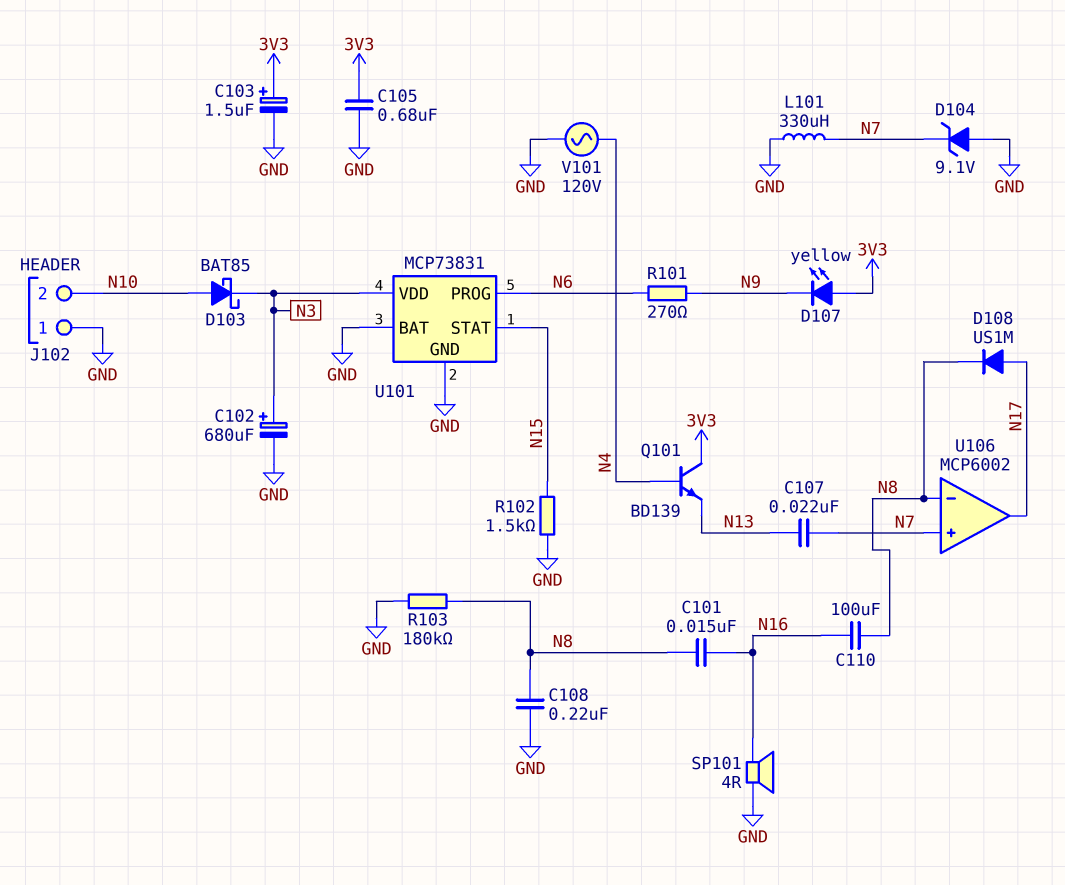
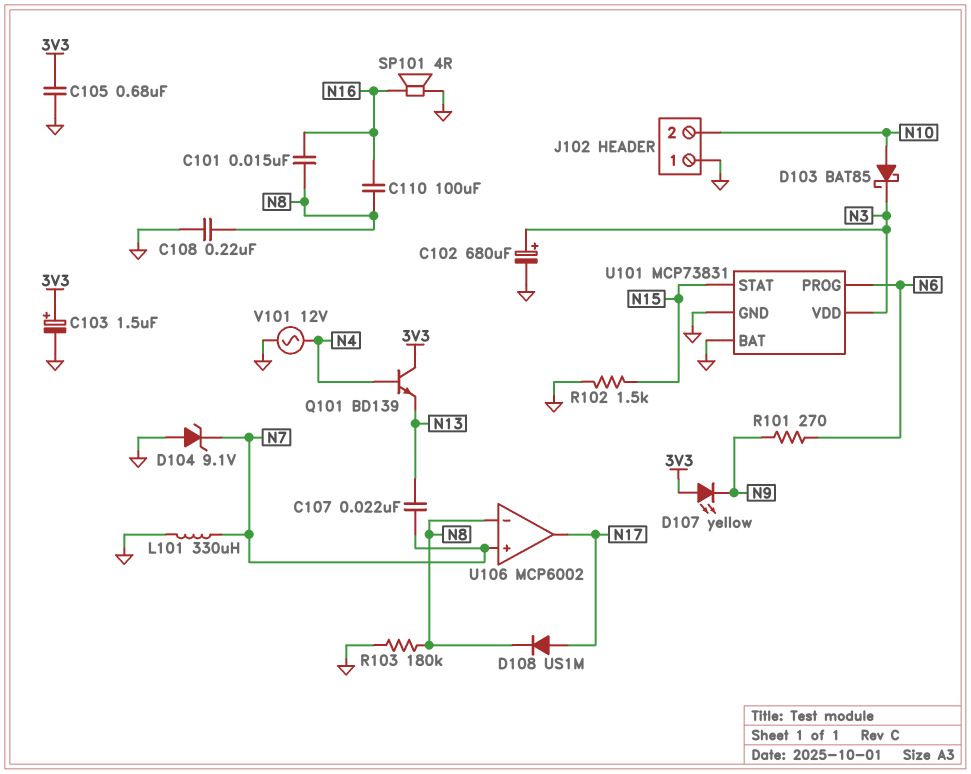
V101: AC 120V (GND, N4) -> AC 12V (GND, N4)

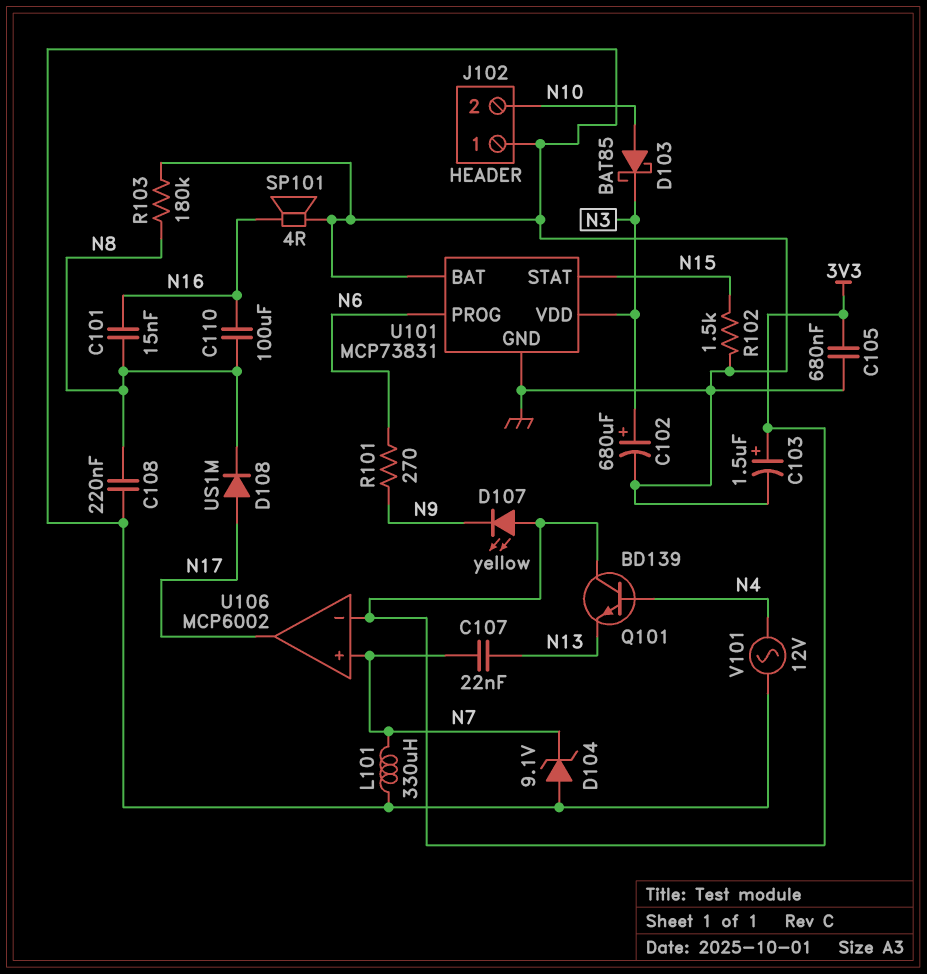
U106 pin in-: N8 -> 3V3

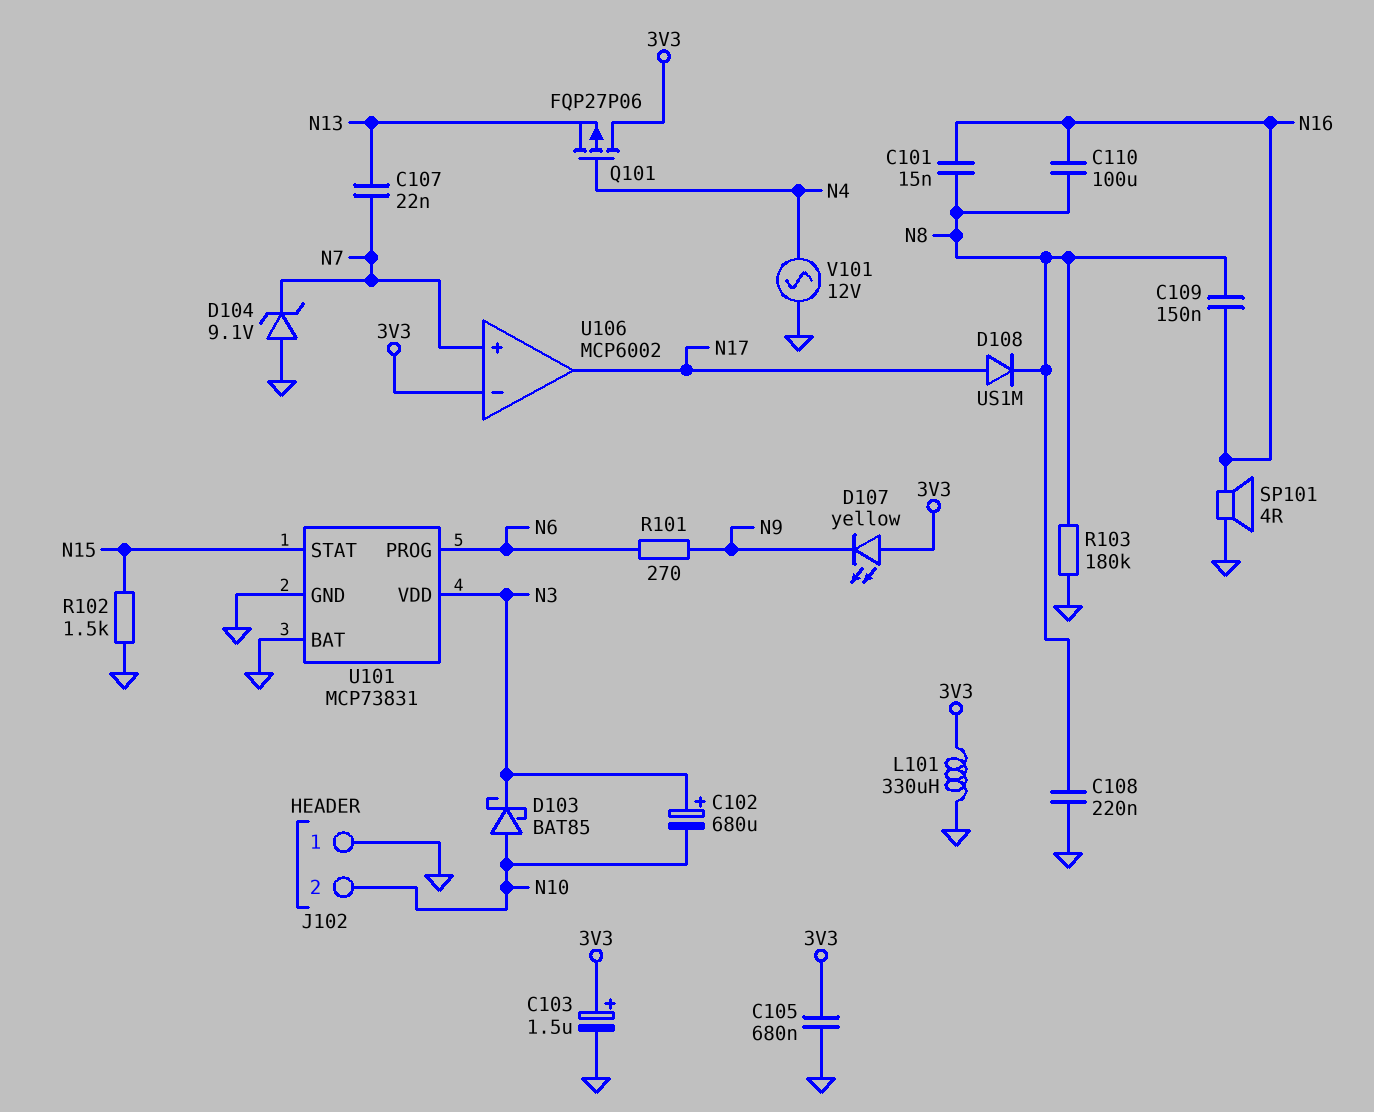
C102: 680uF (plus N3, minus GND) -> 680uF (plus N3, minus N10)
C109: none -> 150nF (N8, N16)
L101: 330uH (GND, N7) -> 330uH (3V3, GND)
Q101: NPN BD139 (B N4, C 3V3, E N13) -> PMOS FQP27P06 (G N4, D 3V3, S N13)

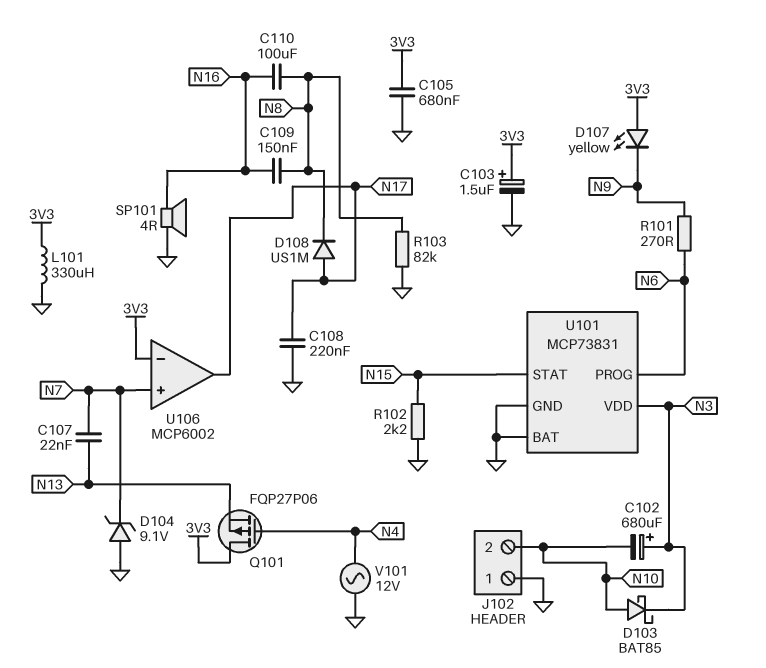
C101: 15nF (N8, N16) -> none
C108: 220nF (GND, N8) -> 220nF (GND, N17)
R102: 1.5k (GND, N15) -> 2.2k (GND, N15)
R103: 180k (GND, N8) -> 82k (GND, N8)

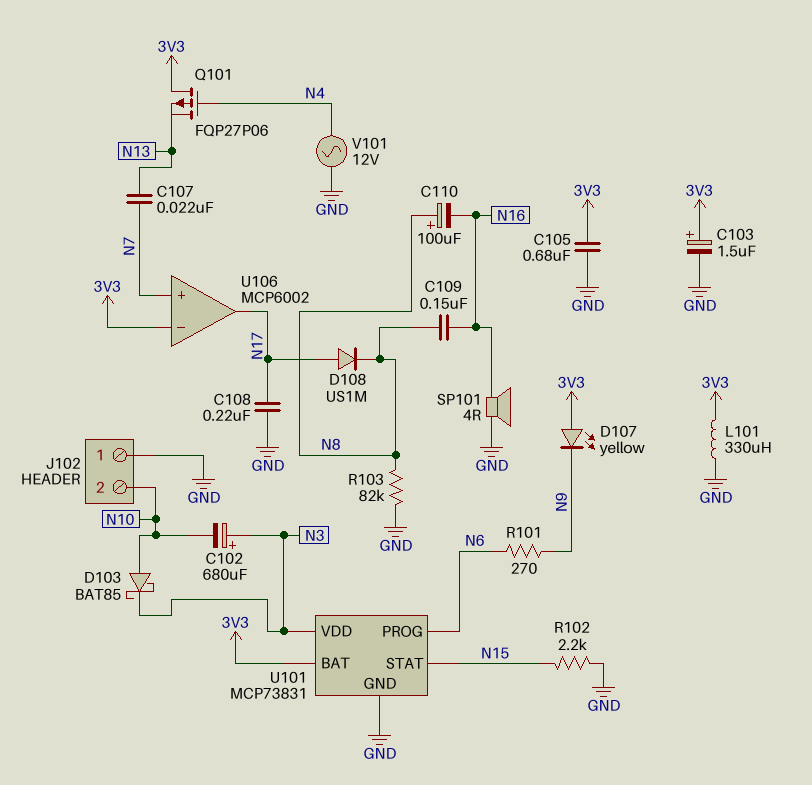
C110: 100uF (N8, N16) -> 100uF (plus N8, minus N16)
D104: zener 9.1V (A GND, K N7) -> none
U101 pin BAT: GND -> 3V3

